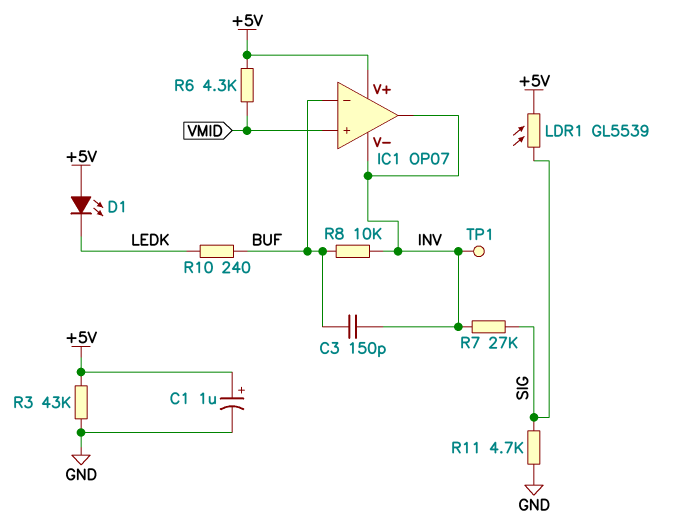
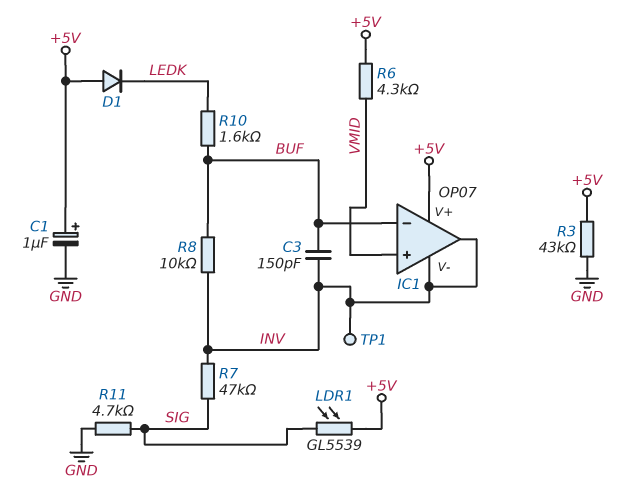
D1: LED (A +5V, K LEDK) -> diode (A +5V, K LEDK)
R7: 27k (INV, SIG) -> 47k (INV, SIG)
R10: 240 (BUF, LEDK) -> 1.6k (BUF, LEDK)

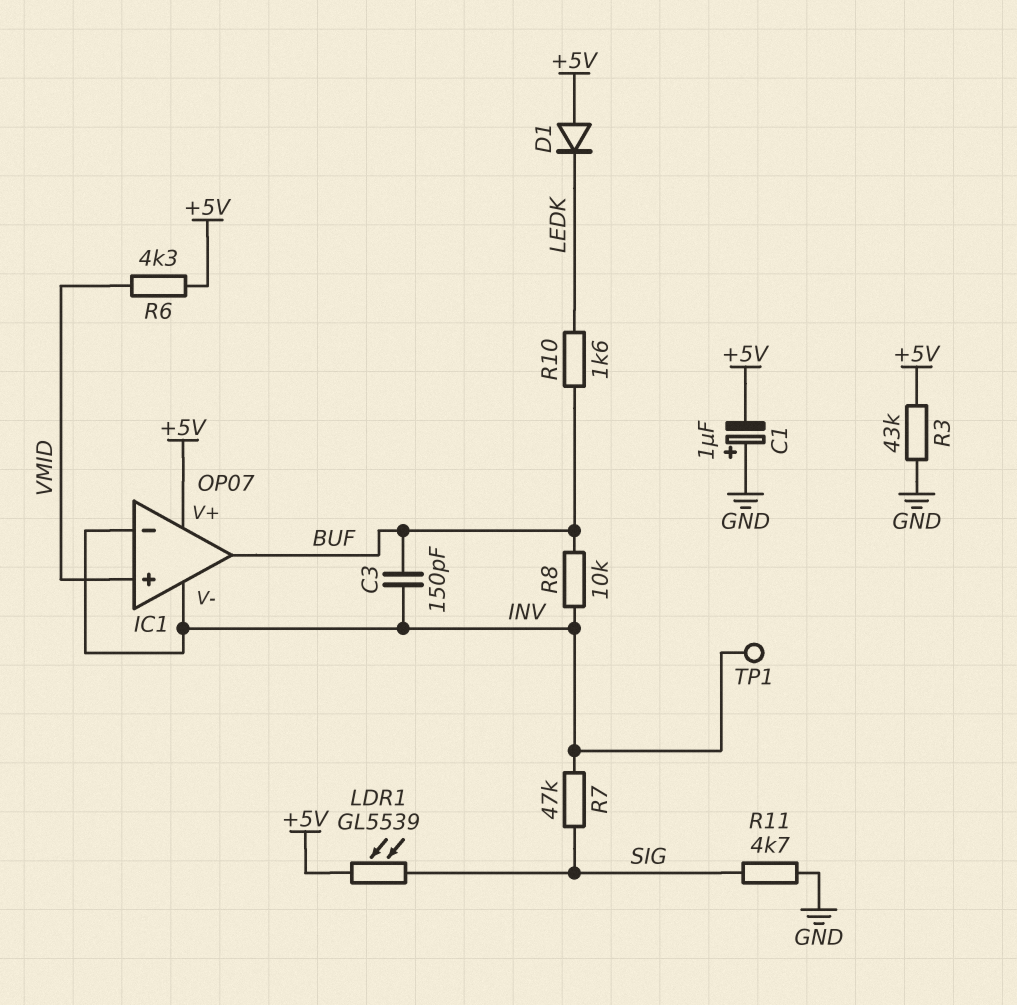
C1: 1uF (plus +5V, minus GND) -> 1uF (plus GND, minus +5V)
IC1 pin in-: BUF -> INV
IC1 pin out: INV -> BUF

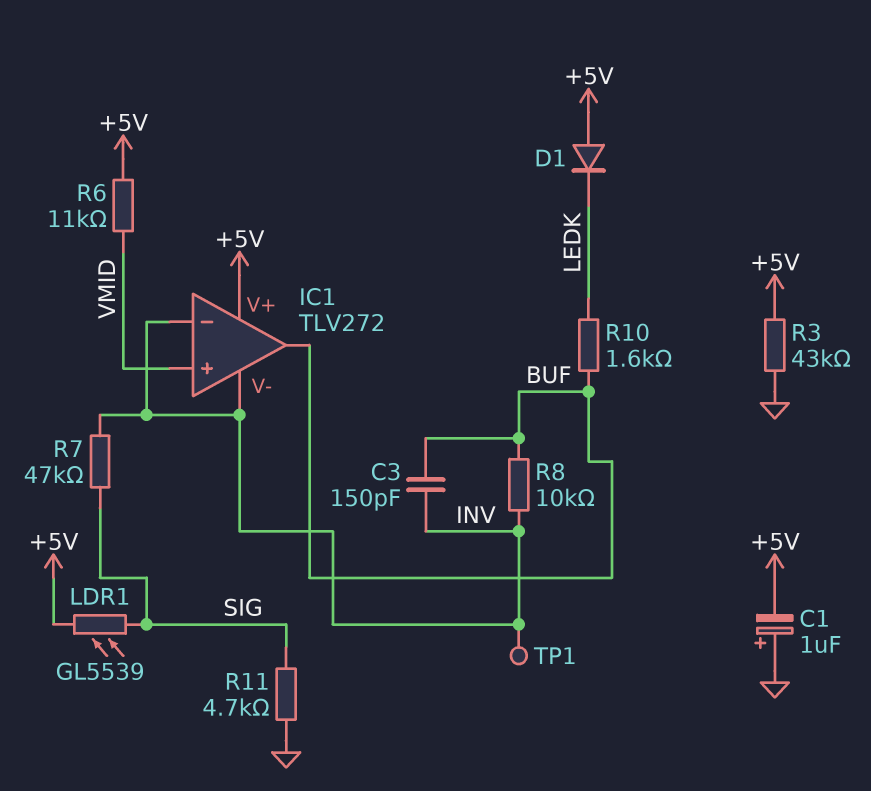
IC1: OP07 -> TLV272
R6: 4.3k (+5V, VMID) -> 11k (+5V, VMID)

